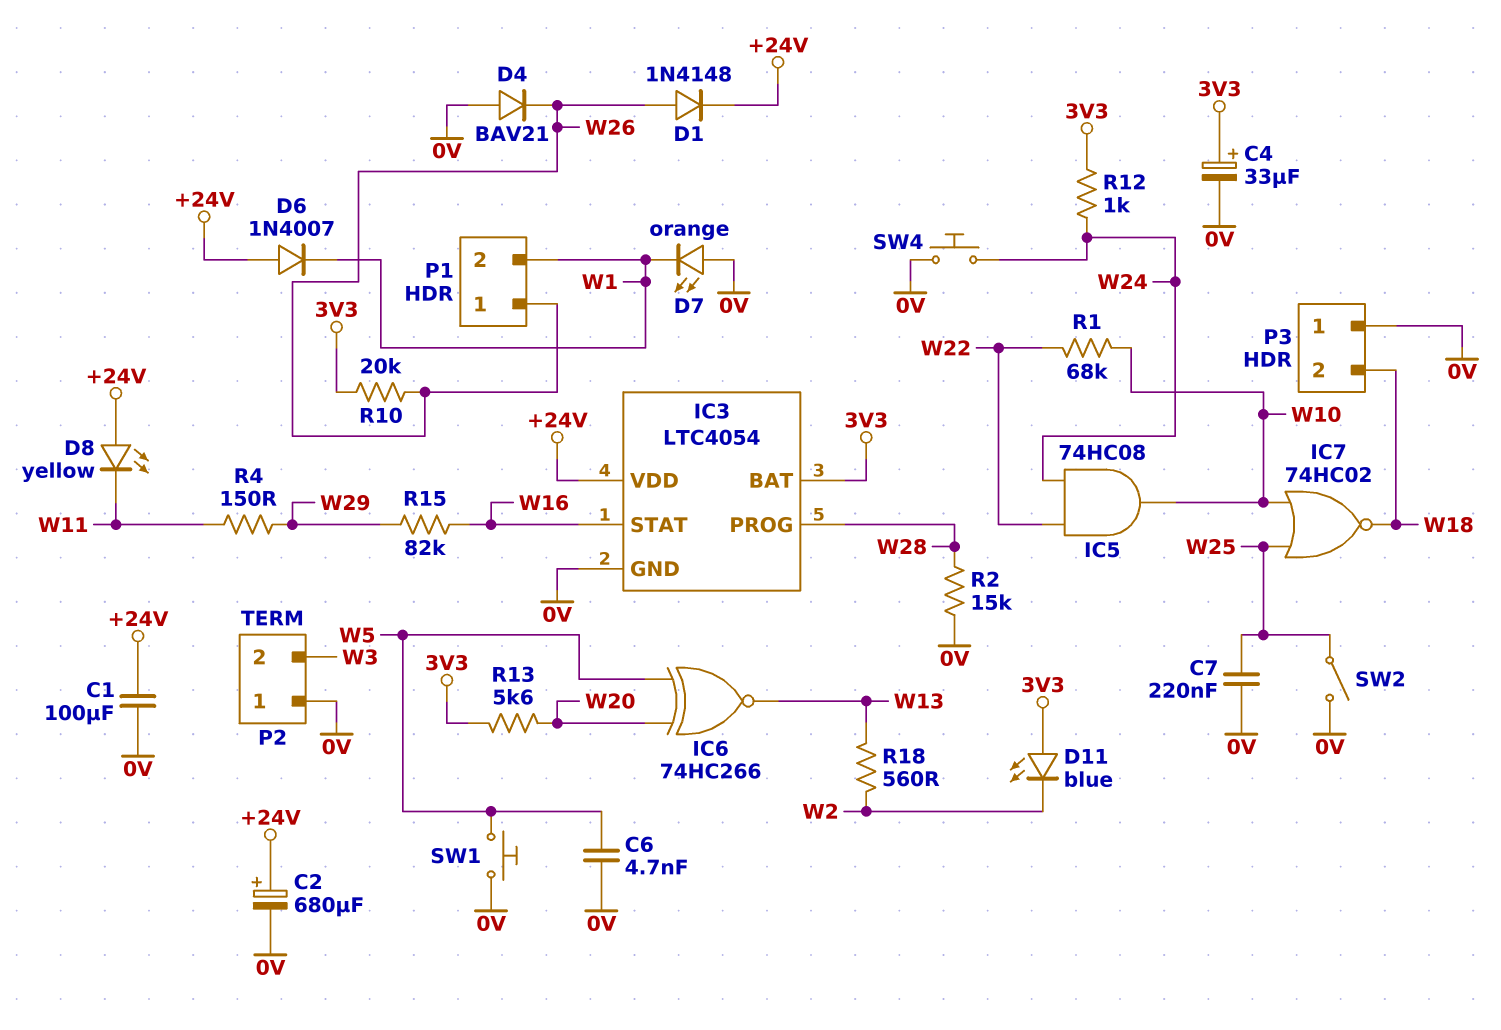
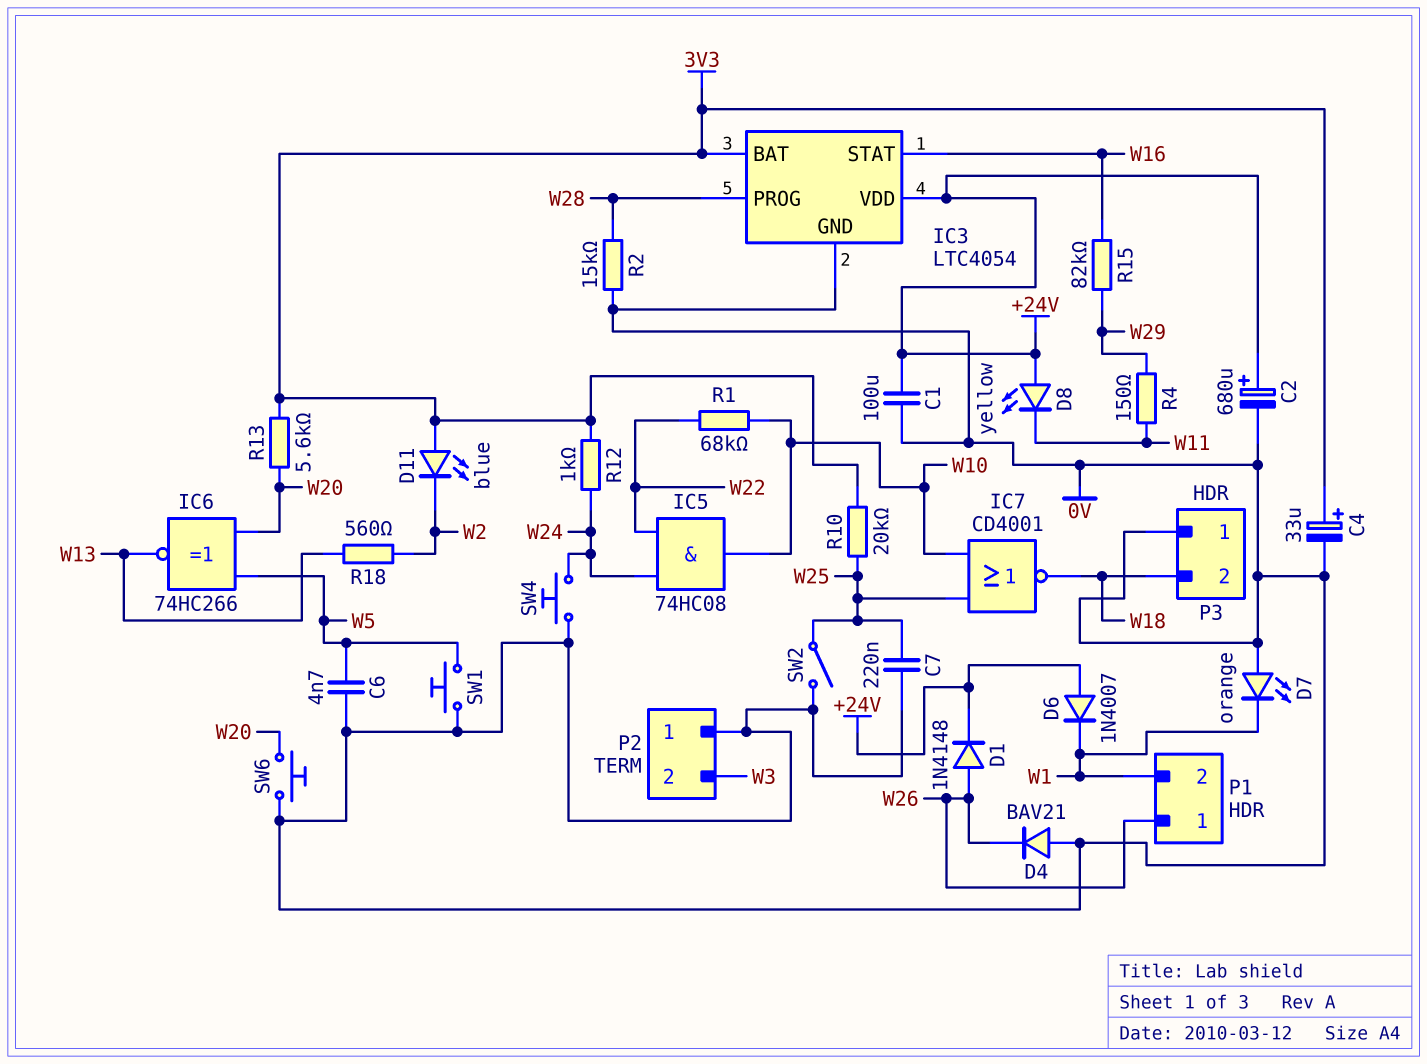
IC7: NOR 74HC02 (in W10, in W25, out W18) -> NOR CD4001 (in W10, in W25, out W18)
R10: 20k (3V3, W26) -> 20k (3V3, W25)
SW6: none -> button (0V, W20)

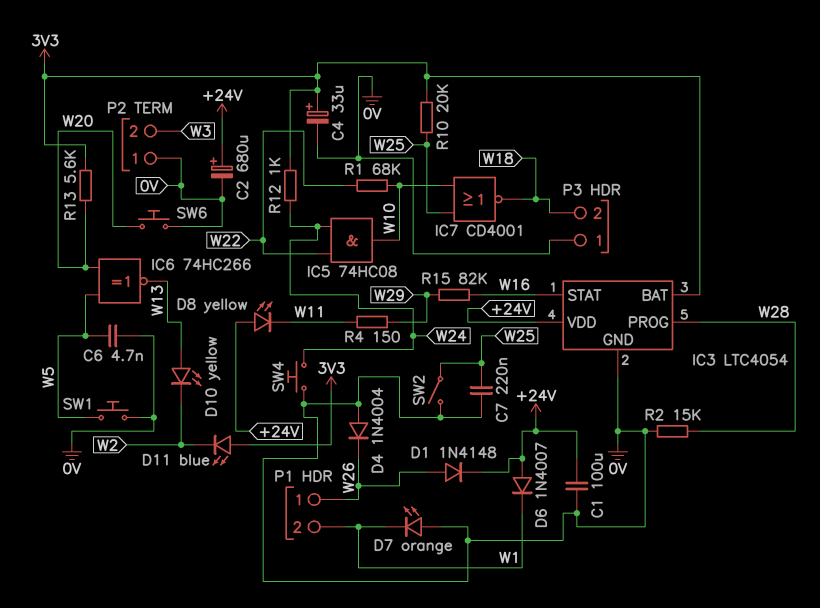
D4: diode BAV21 (A 0V, K W26) -> diode 1N4004 (A 0V, K W26)
D10: none -> LED yellow (A W13, K W2)
R18: 560 (W2, W13) -> none

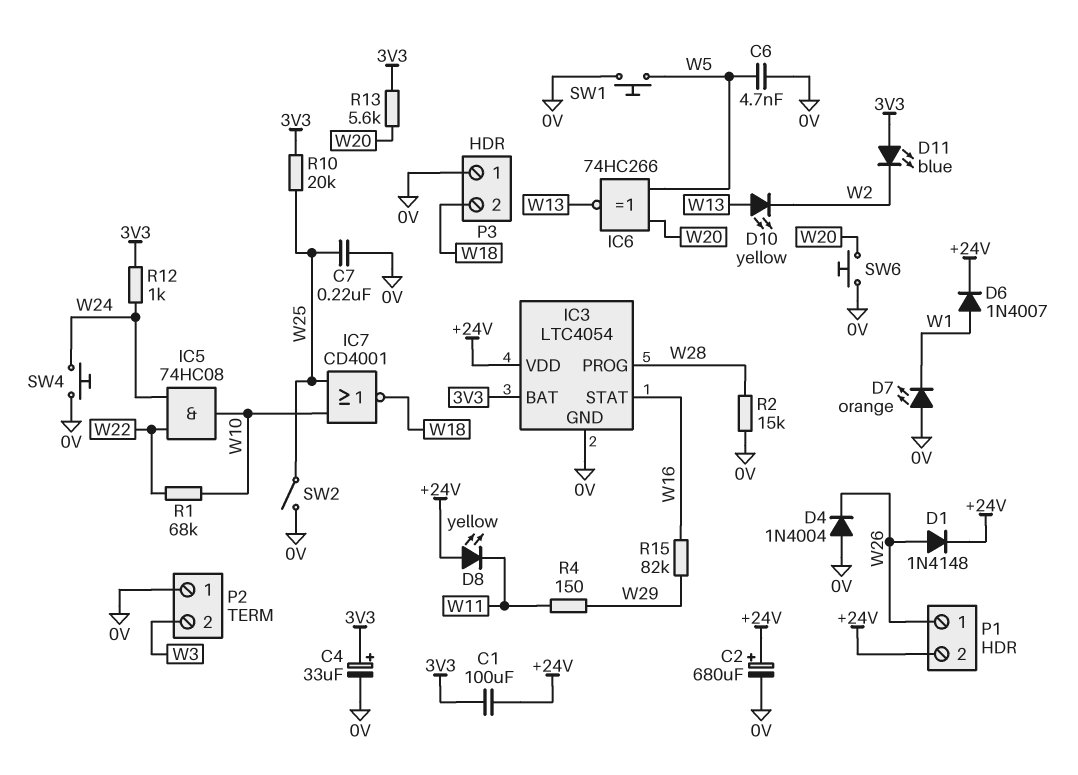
C1: 100uF (+24V, 0V) -> 100uF (+24V, 3V3)
D6: diode 1N4007 (A +24V, K W1) -> diode 1N4007 (A W1, K +24V)
P1 pin 2: W1 -> +24V

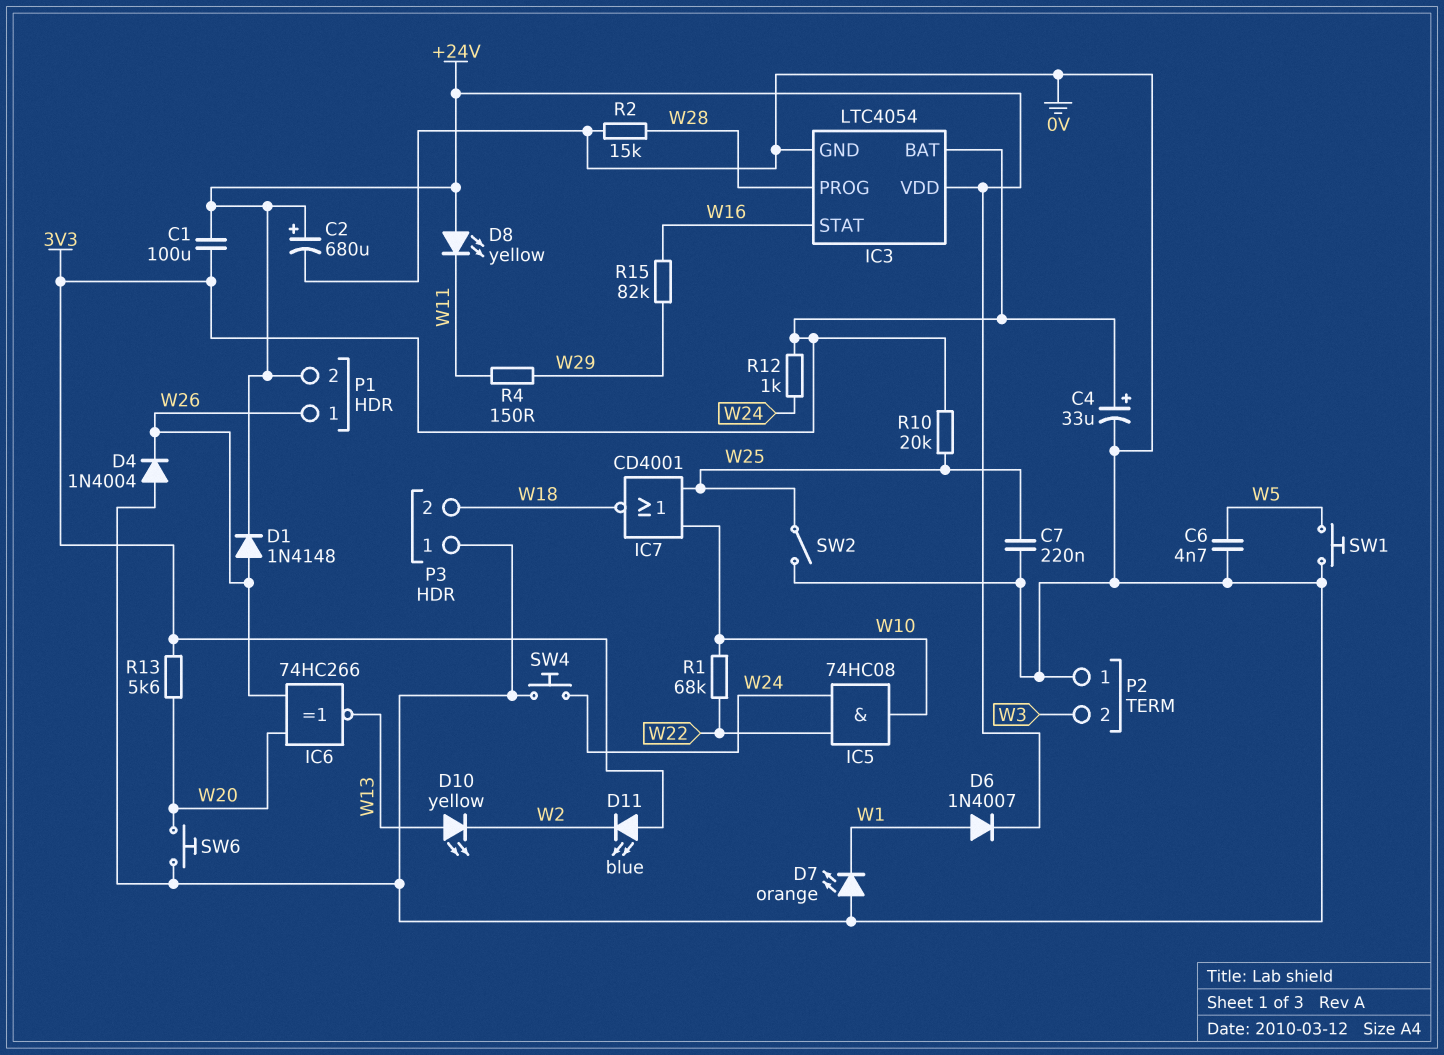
IC6: XNOR 74HC266 (in W5, in W20, out W13) -> XNOR 74HC266 (in W20, in W26, out W13)

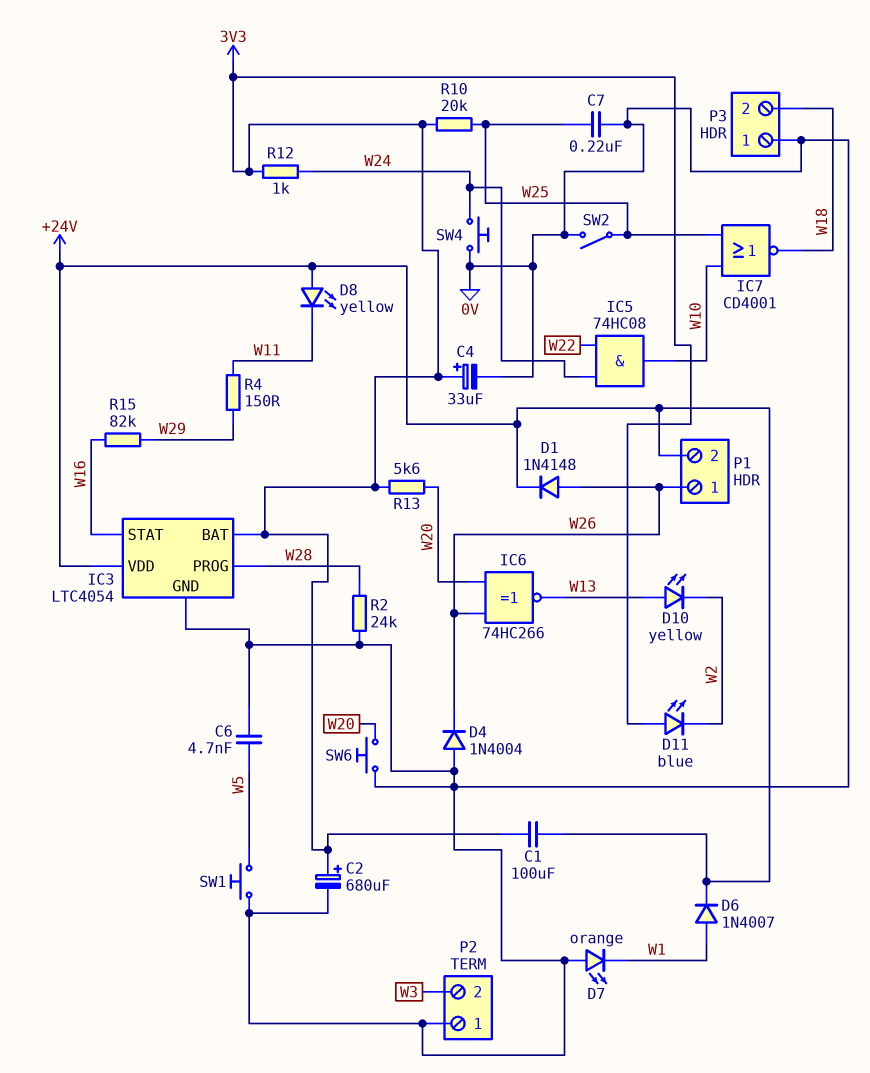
C2: 680uF (plus +24V, minus 0V) -> 680uF (plus 3V3, minus 0V)
R1: 68k (W10, W22) -> none
R2: 15k (0V, W28) -> 24k (0V, W28)

